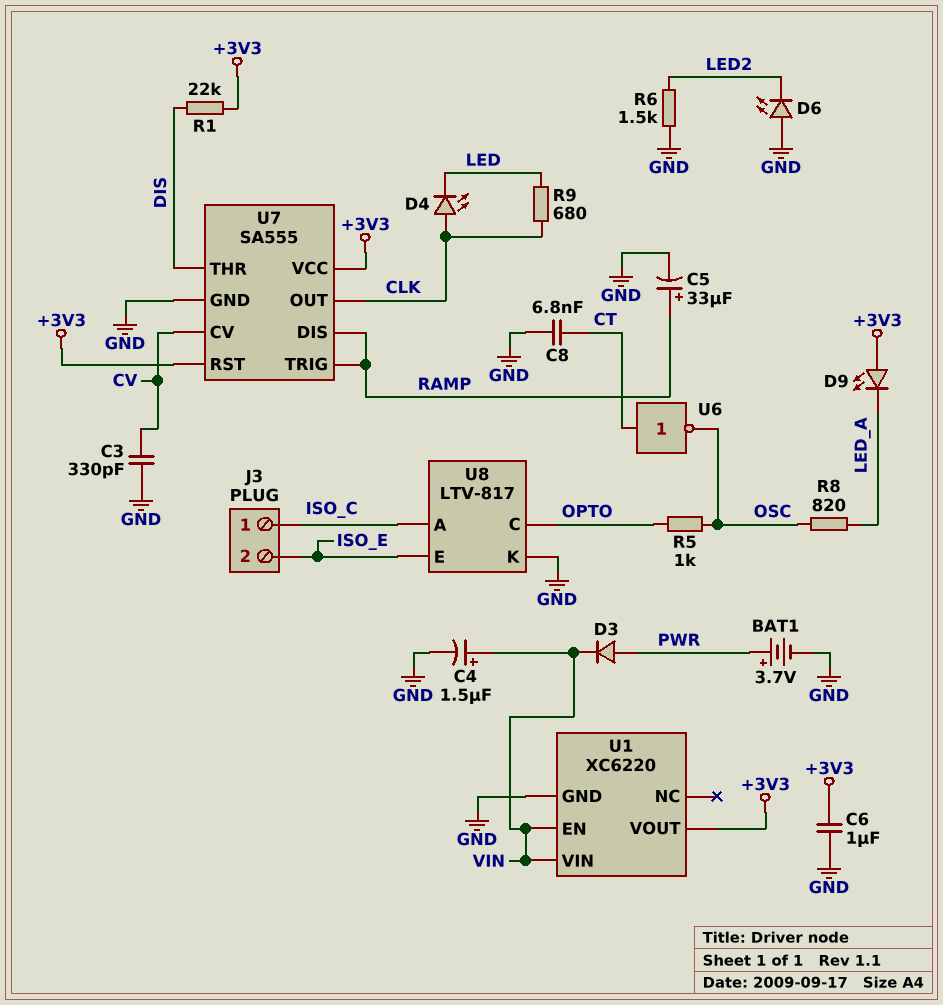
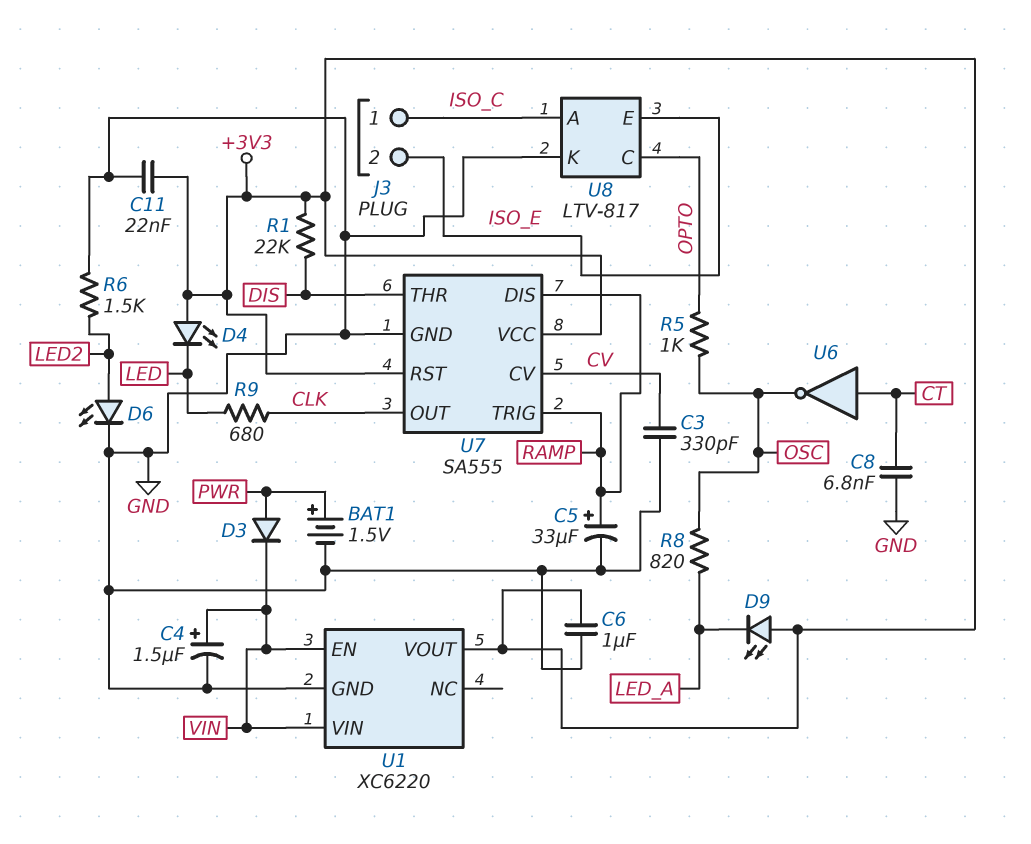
BAT1: 3.7V (plus PWR, minus GND) -> 1.5V (plus PWR, minus GND)
C11: none -> 22nF (+3V3, GND)
D4: LED (A CLK, K LED) -> LED (A +3V3, K LED)
D6: LED (A GND, K LED2) -> LED (A LED2, K GND)

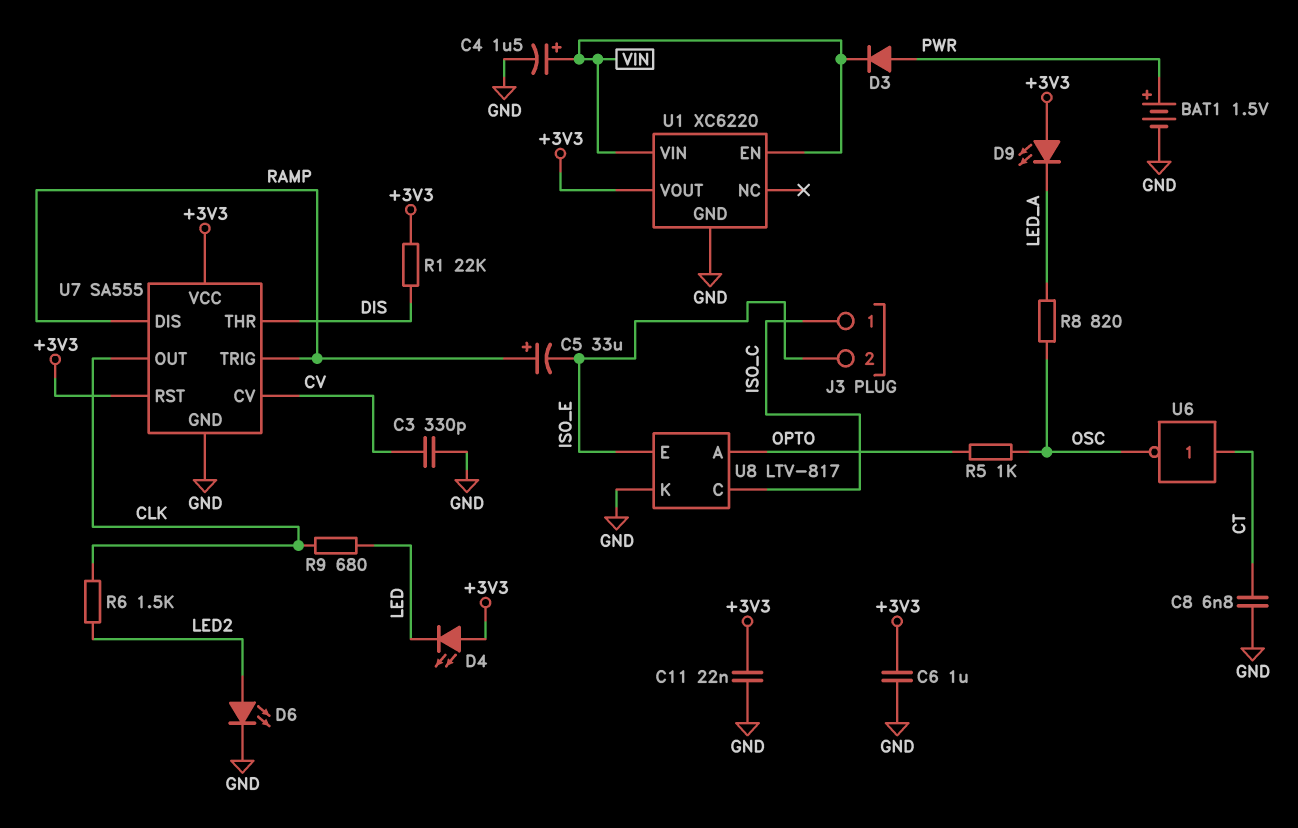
C5: 33uF (plus RAMP, minus GND) -> 33uF (plus RAMP, minus ISO_E)
R6: 1.5k (GND, LED2) -> 1.5k (CLK, LED2)
U8 pin A: ISO_C -> OPTO
U8 pin C: OPTO -> ISO_C

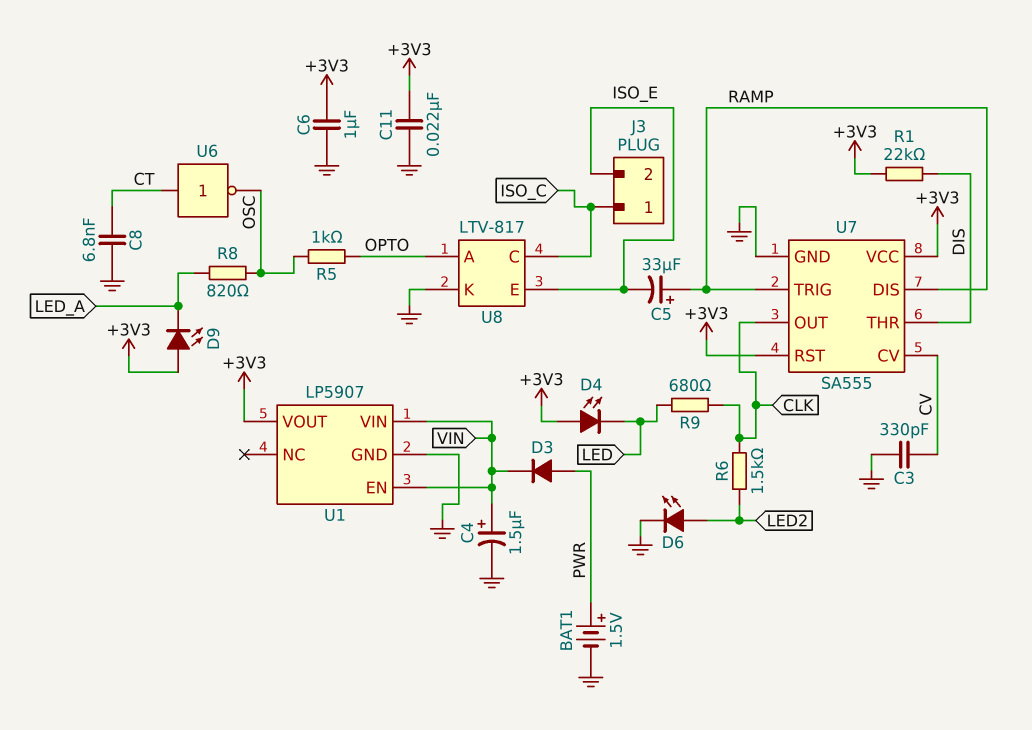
U1: XC6220 -> LP5907

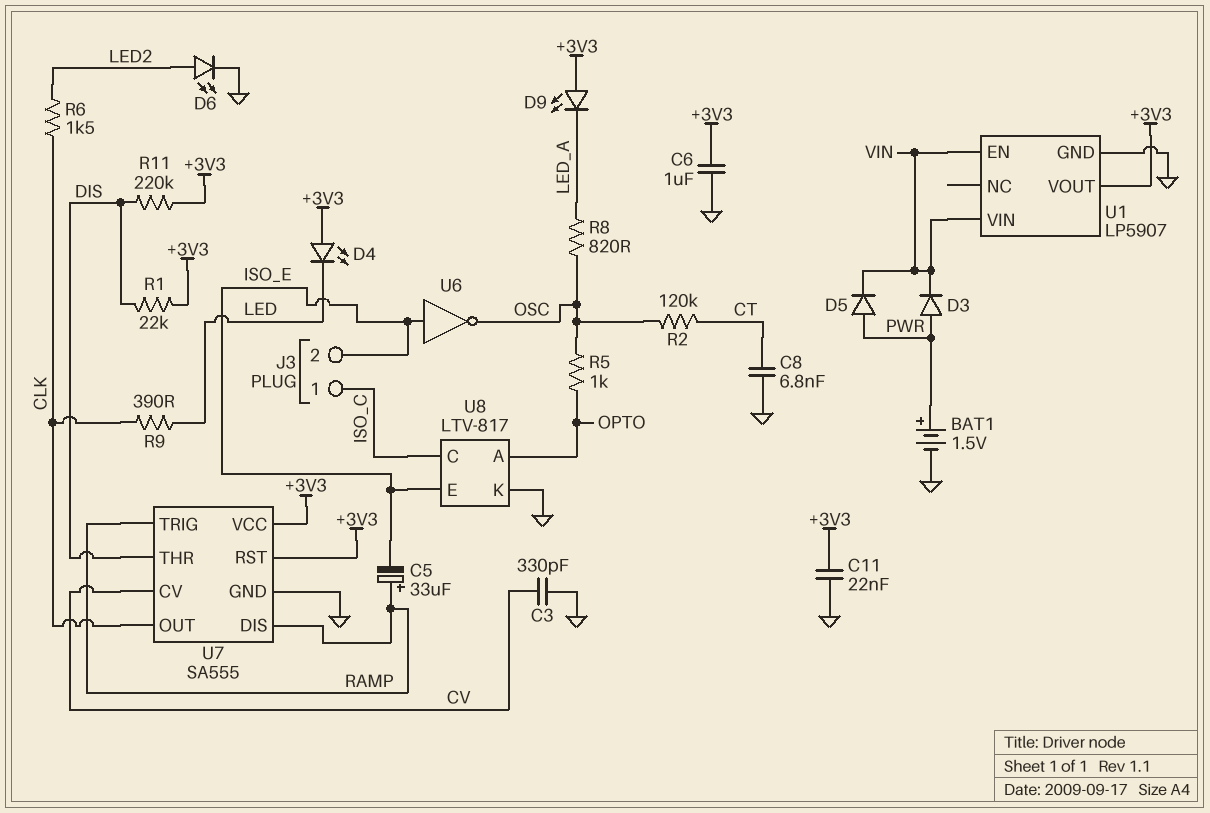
C4: 1.5uF (plus VIN, minus GND) -> none
D5: none -> diode (A PWR, K VIN)
R2: none -> 120k (CT, OSC)
R9: 680 (CLK, LED) -> 390 (CLK, LED)
R11: none -> 220k (+3V3, DIS)
U6: NOT (in CT, out OSC) -> NOT (in ISO_E, out OSC)

